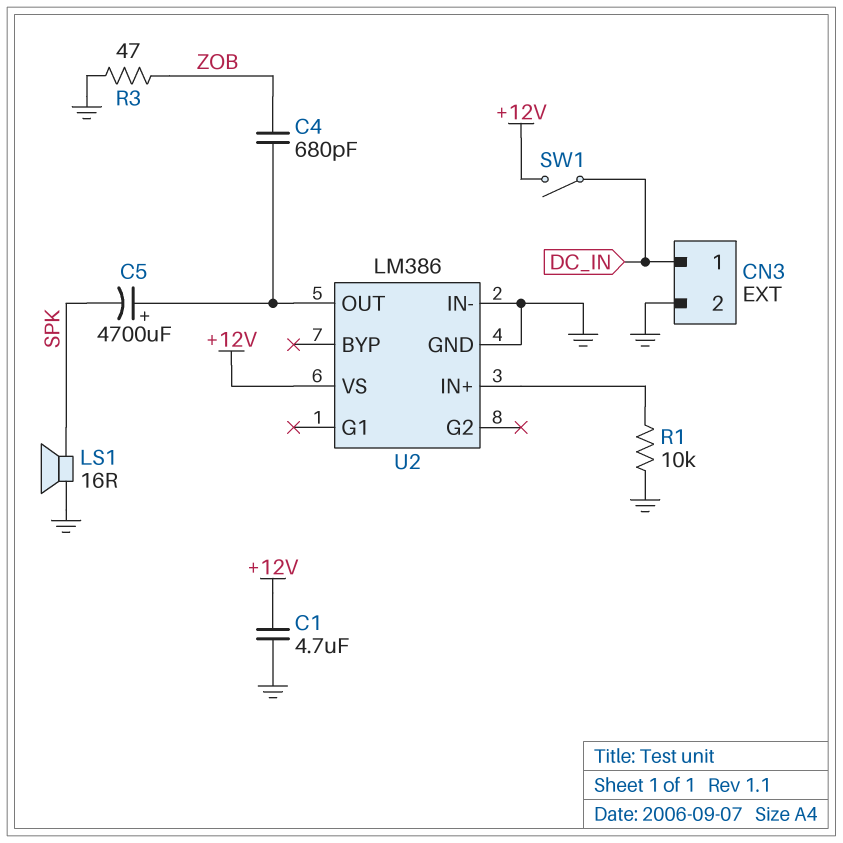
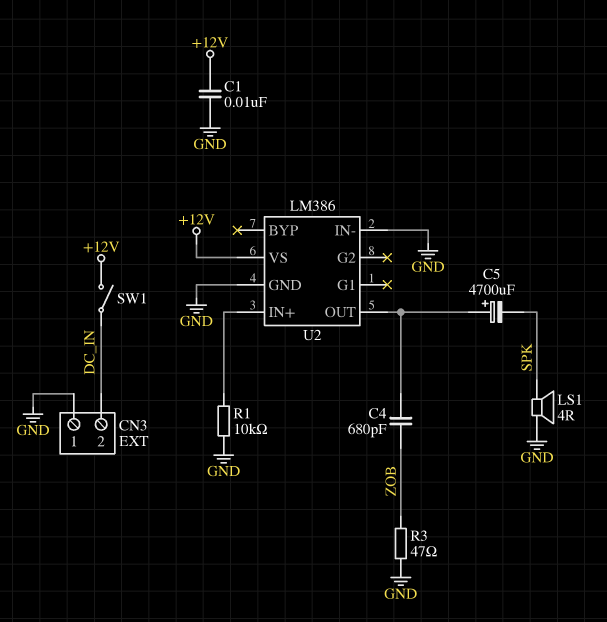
C1: 4.7uF (+12V, GND) -> 10nF (+12V, GND)
CN3 pin 1: DC_IN -> GND
CN3 pin 2: GND -> DC_IN
LS1: speaker 16R (GND, SPK) -> speaker 4R (GND, SPK)

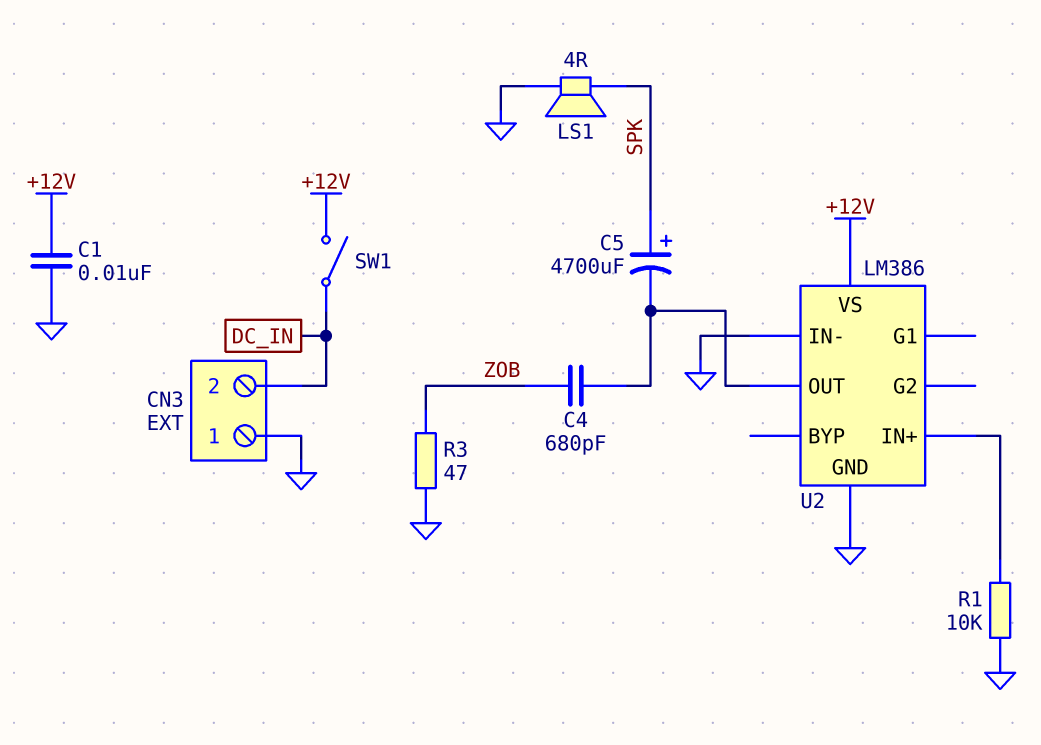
C5: 4700uF (plus U2/OUT, minus SPK) -> 4700uF (plus SPK, minus U2/OUT)

